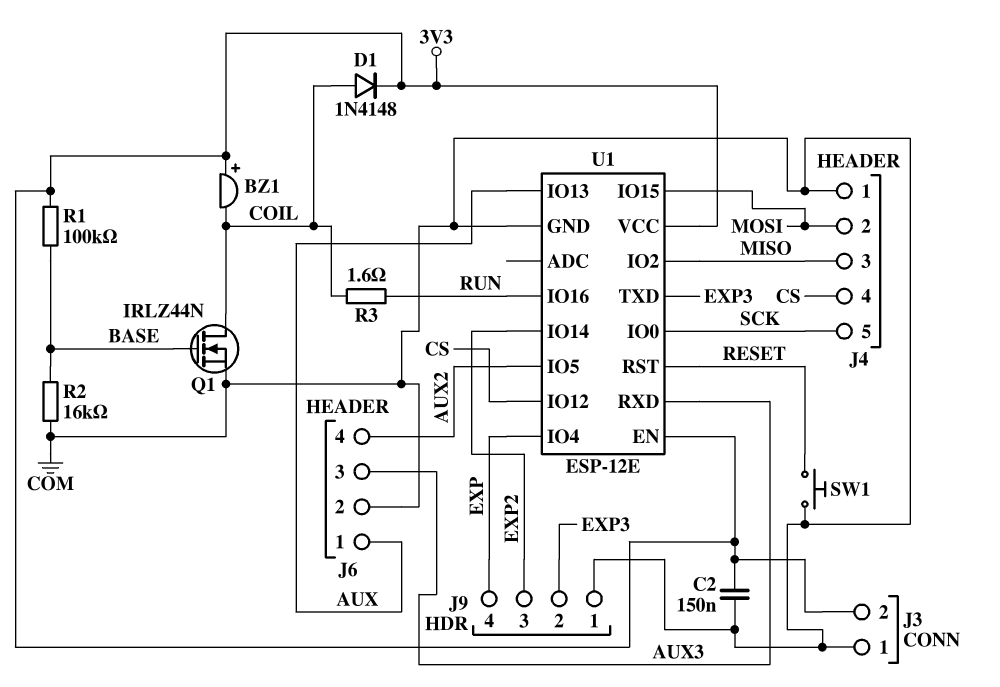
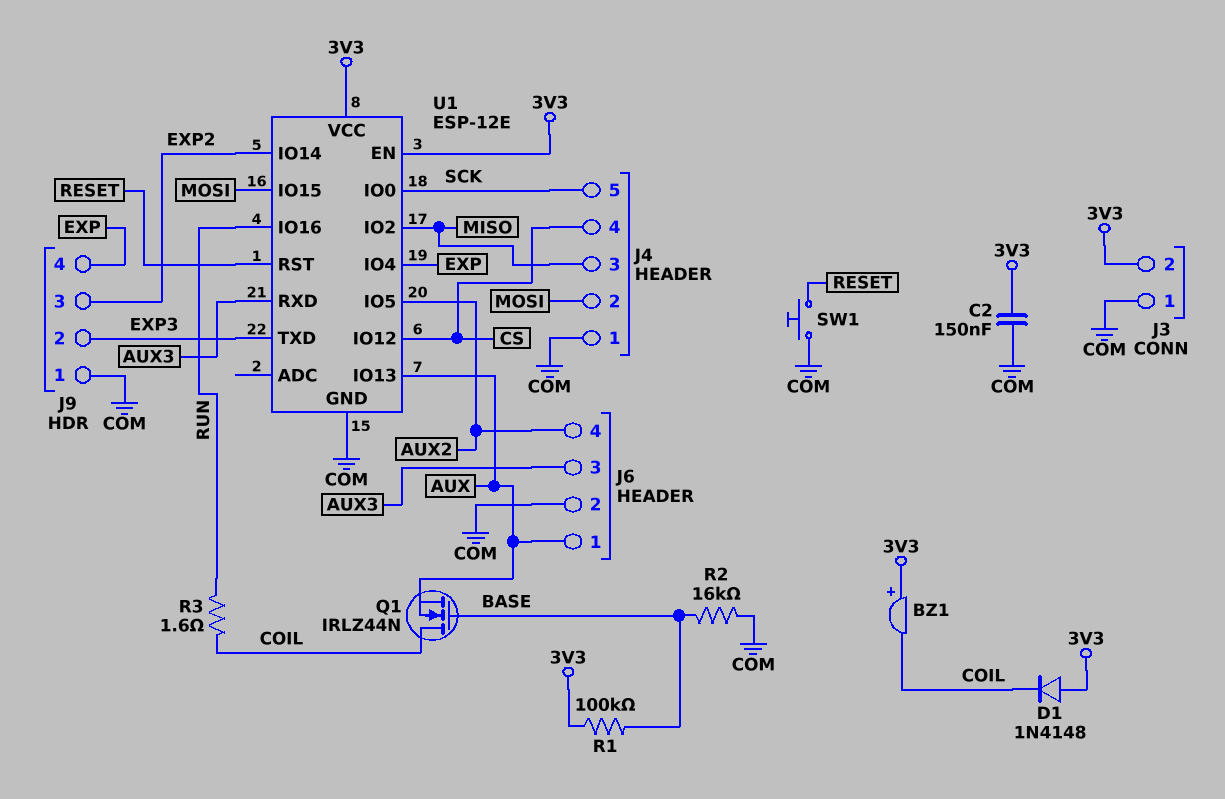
D1: diode 1N4148 (A COIL, K 3V3) -> diode 1N4148 (A 3V3, K COIL)
Q1: NMOS IRLZ44N (G BASE, D COIL, S COM) -> NMOS IRLZ44N (G BASE, D COIL, S AUX)

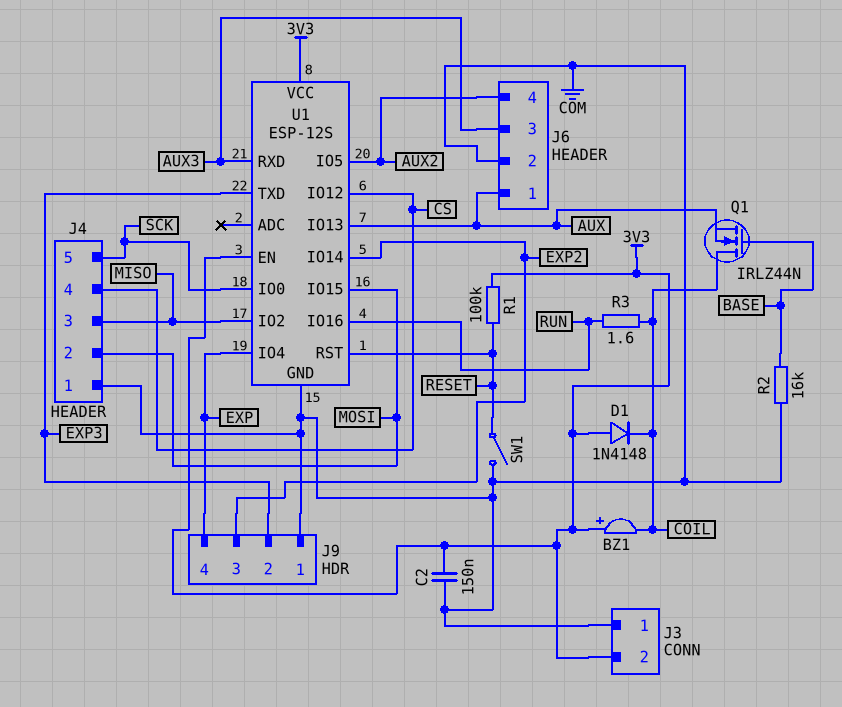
R1: 100k (3V3, BASE) -> 100k (3V3, RESET)
SW1: button (COM, RESET) -> switch (COM, RESET)
U1: ESP-12E -> ESP-12S

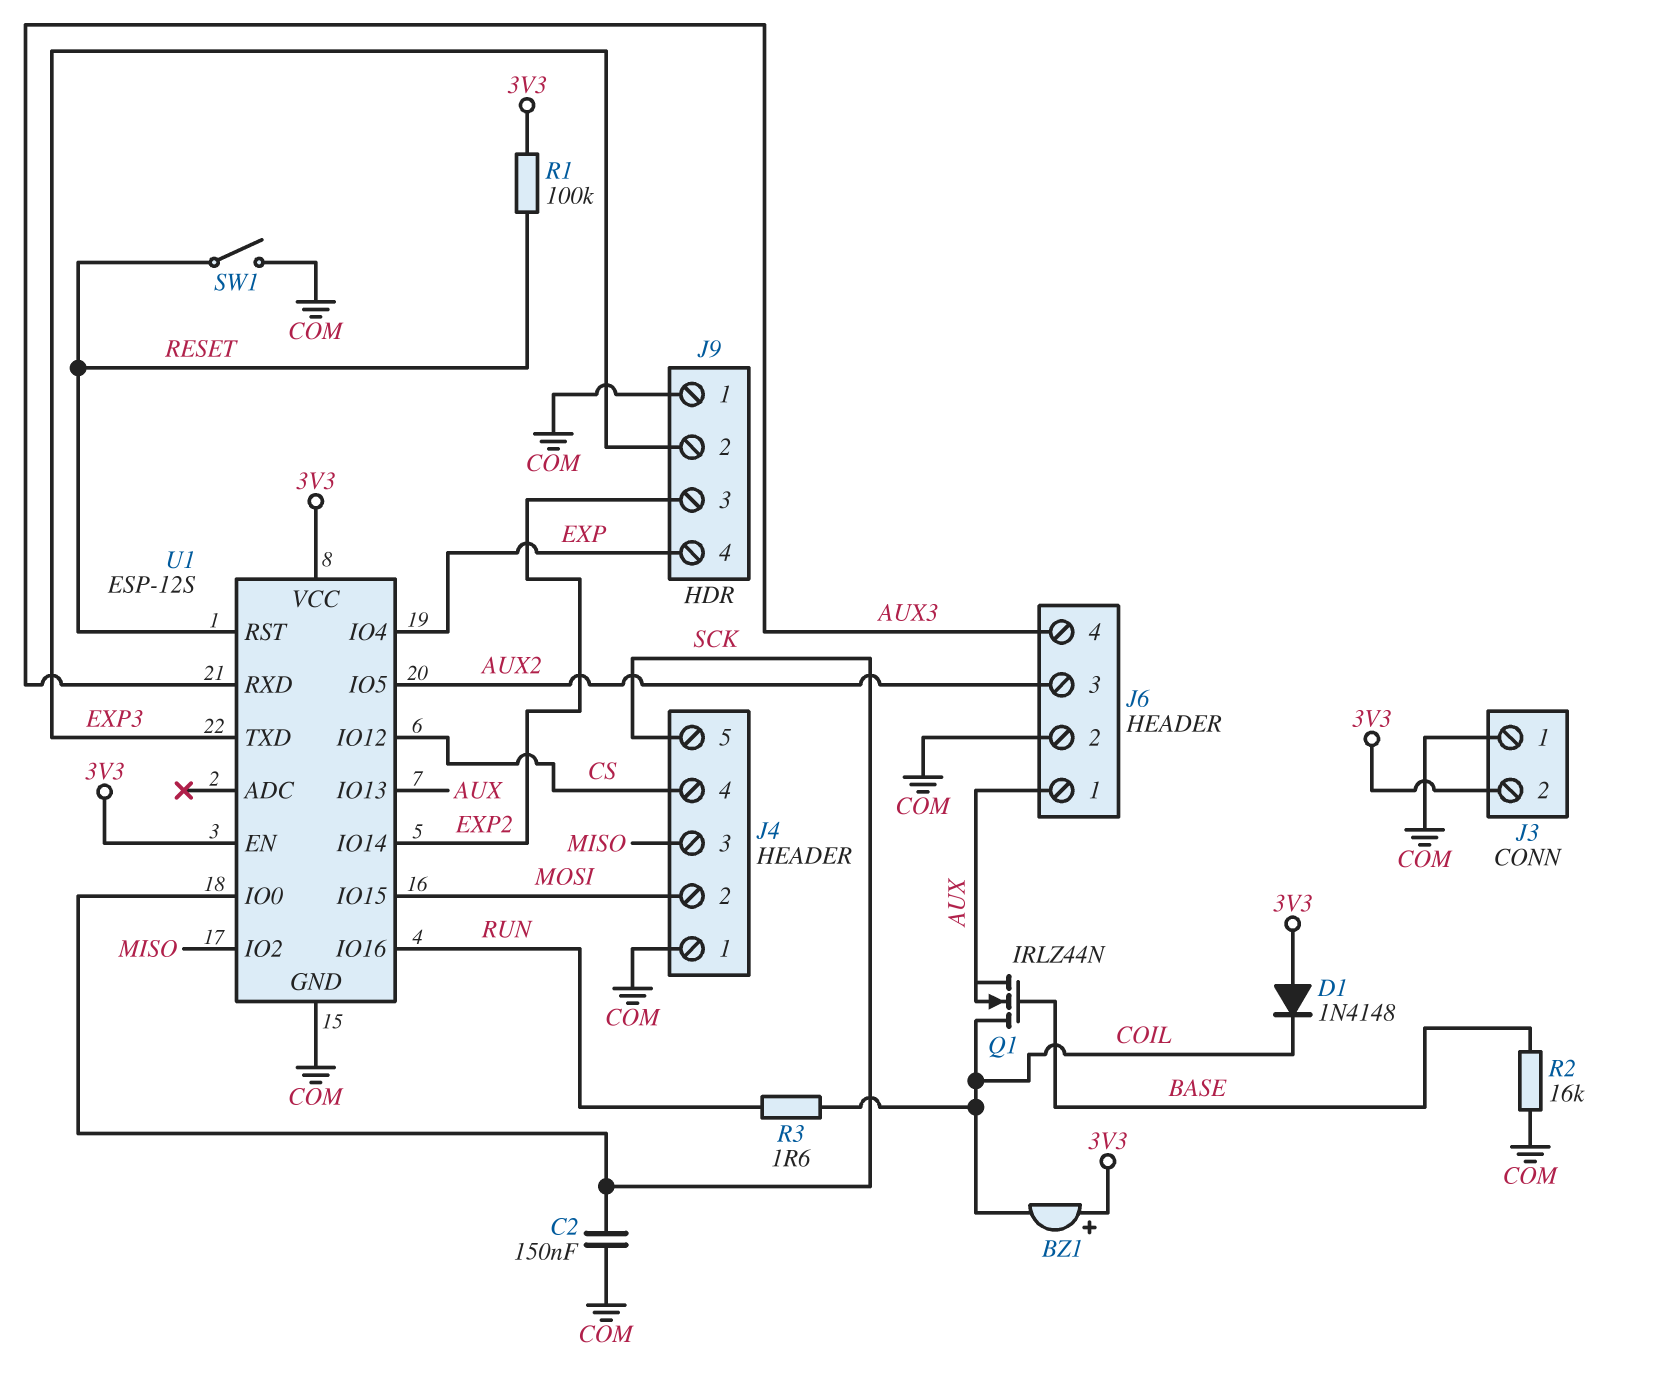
C2: 150nF (3V3, COM) -> 150nF (COM, SCK)
J6 pin 3: AUX3 -> AUX2
J6 pin 4: AUX2 -> AUX3

